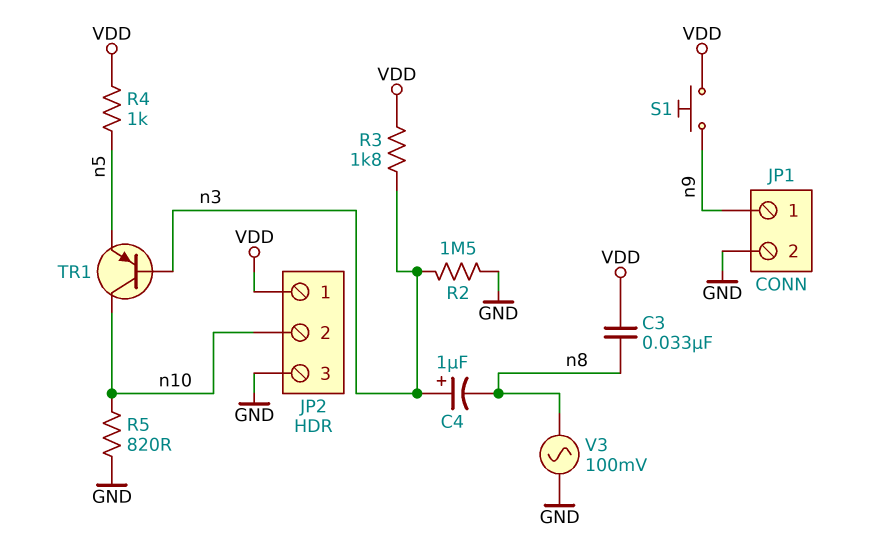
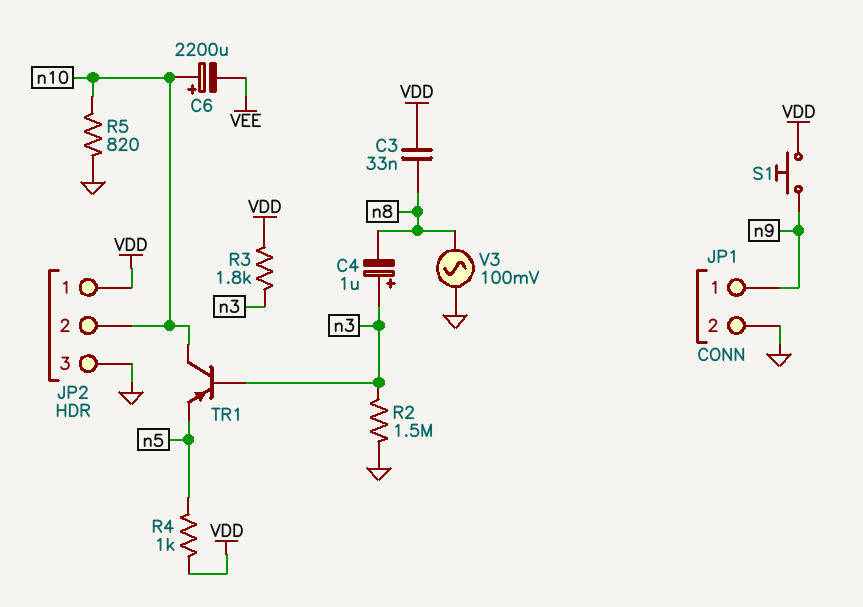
C6: none -> 2200uF (plus n10, minus VEE)

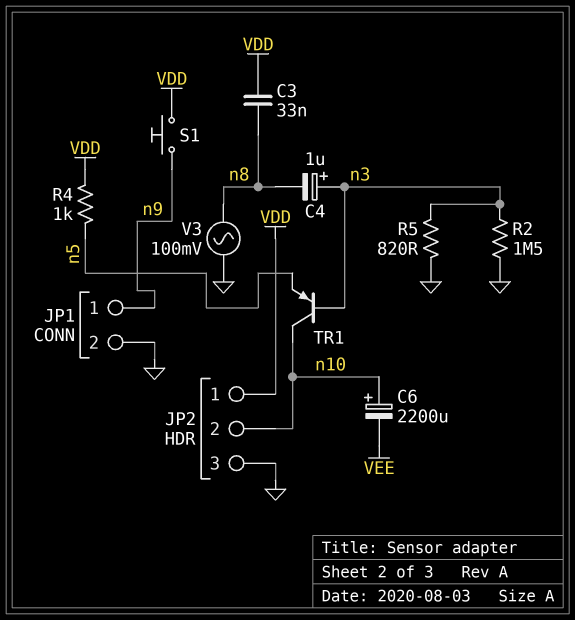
R3: 1.8k (VDD, n3) -> none
R5: 820 (GND, n10) -> 820 (GND, n3)

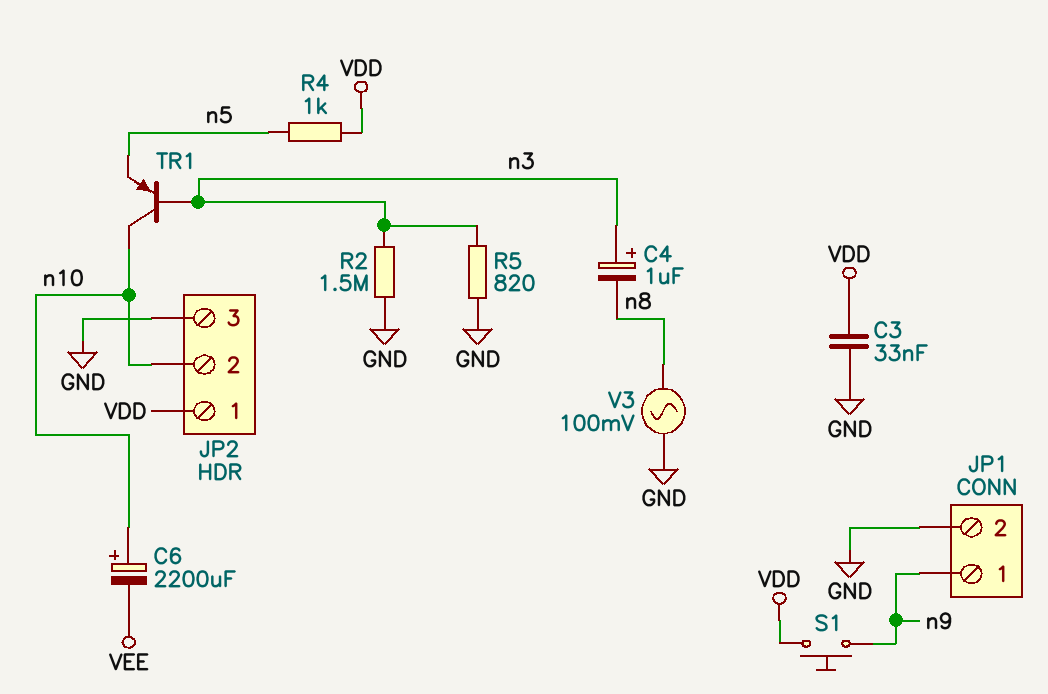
C3: 33nF (VDD, n8) -> 33nF (GND, VDD)

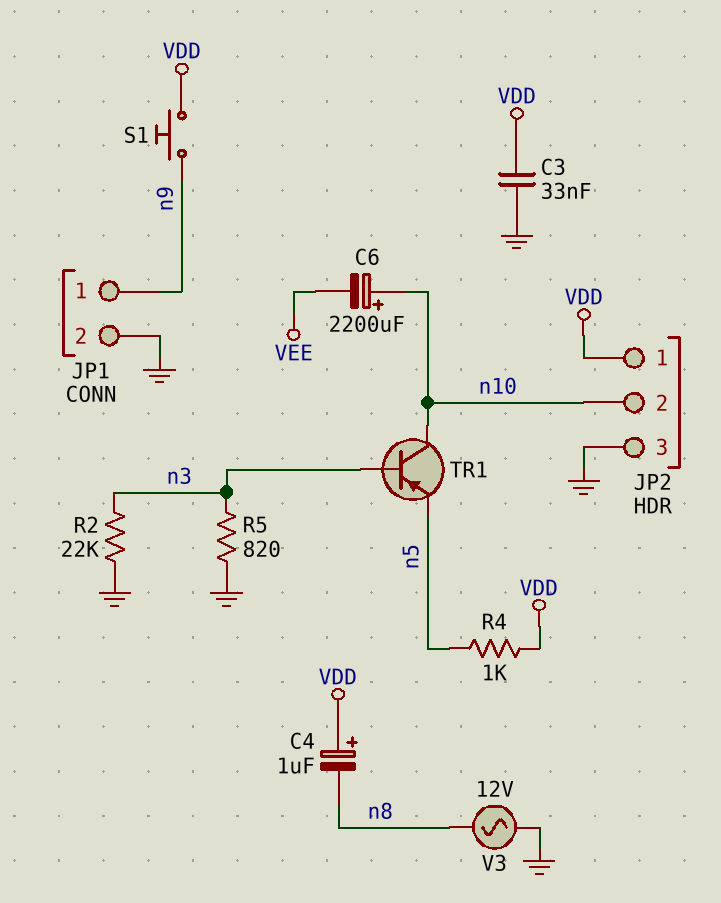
C4: 1uF (plus n3, minus n8) -> 1uF (plus VDD, minus n8)
R2: 1.5M (GND, n3) -> 22k (GND, n3)
V3: AC 100mV (GND, n8) -> AC 12V (GND, n8)

